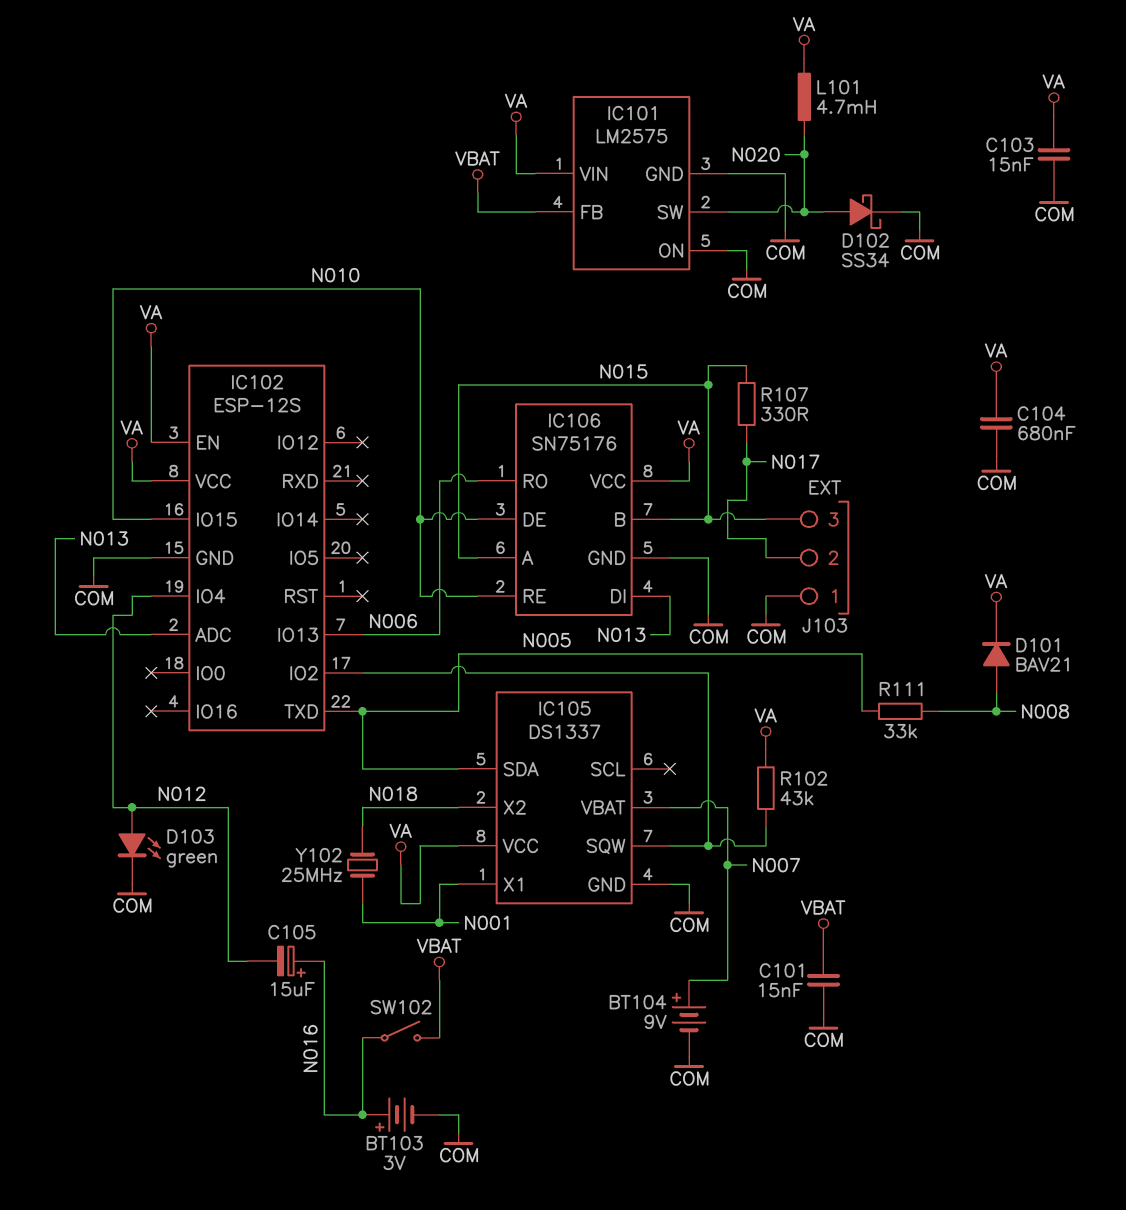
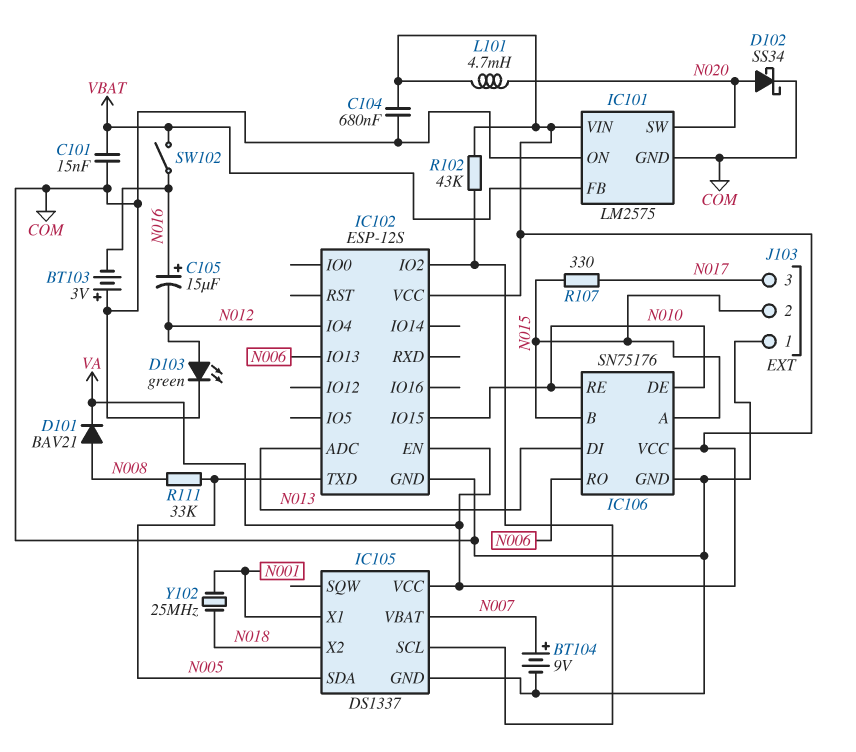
BT103: 3V (plus N016, minus COM) -> 3V (plus COM, minus N016)
C103: 15nF (COM, VA) -> none
IC105 pin SCL: none -> IC102/IO2
IC105 pin SQW: IC102/IO2 -> none
J103 pin 2: N017 -> N015
J103 pin 3: N015 -> N017

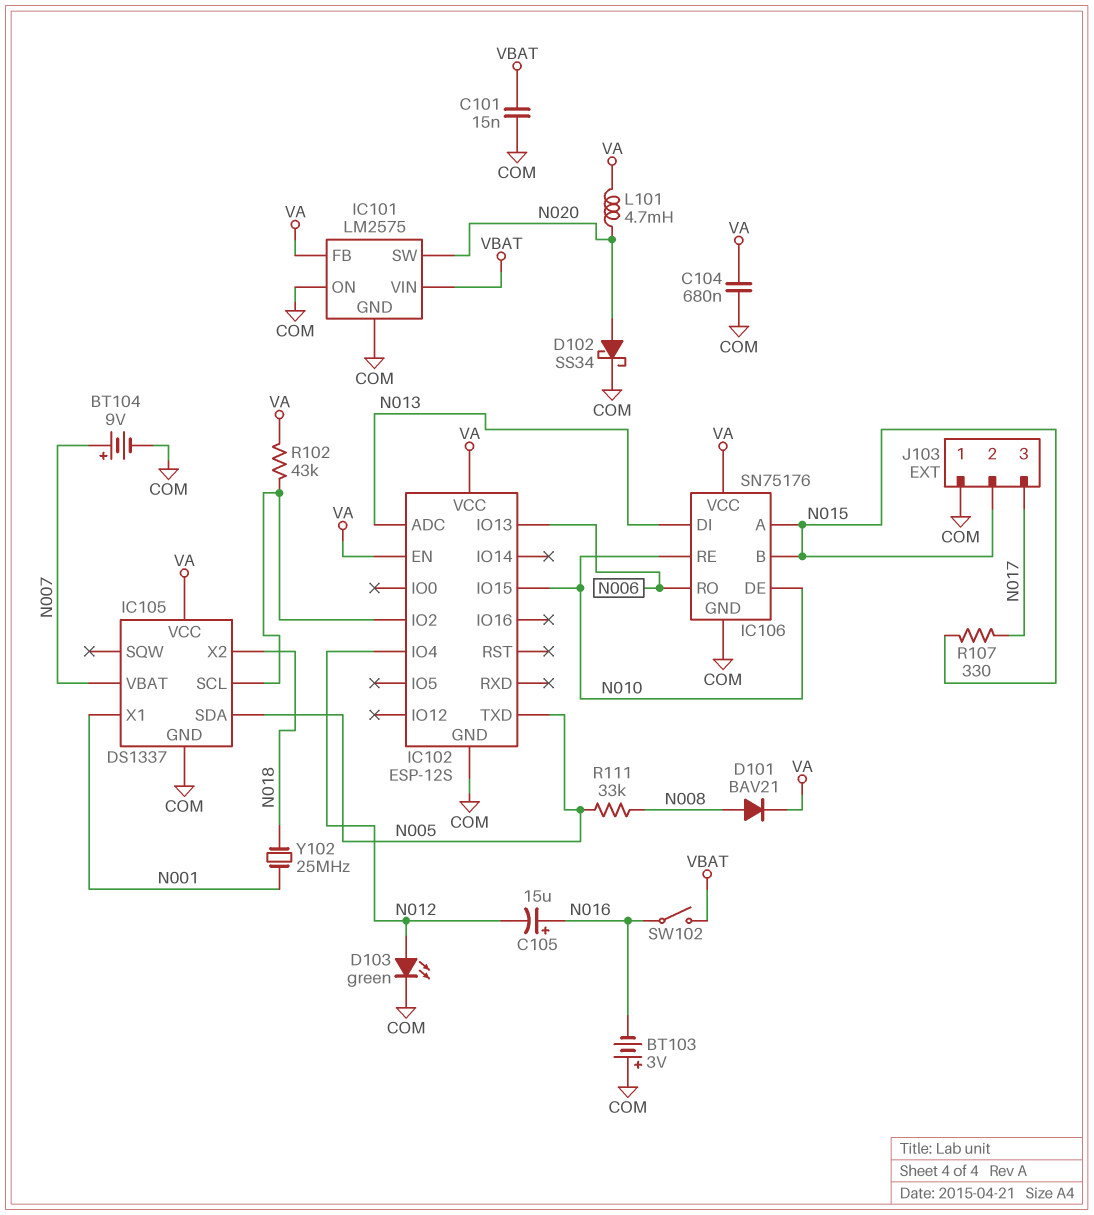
IC101 pin FB: VBAT -> VA
IC101 pin VIN: VA -> VBAT

